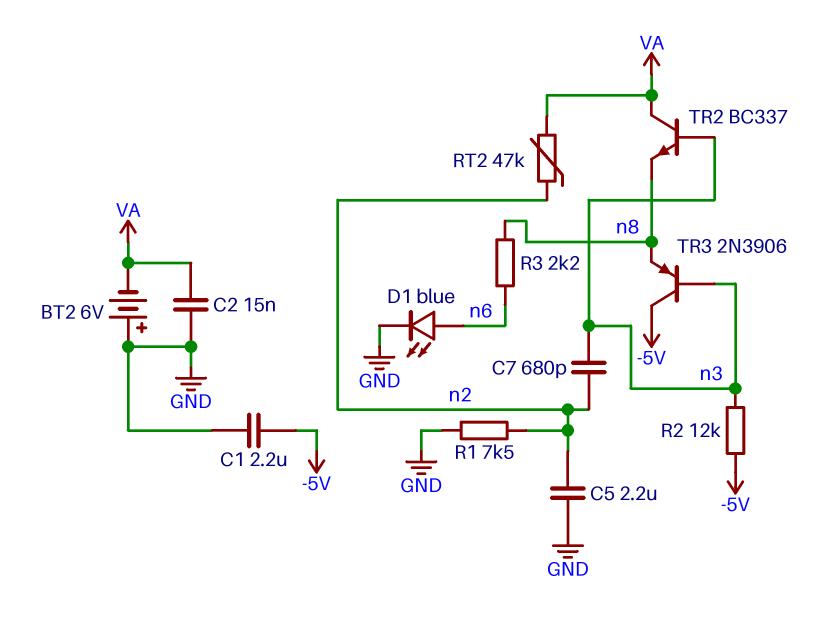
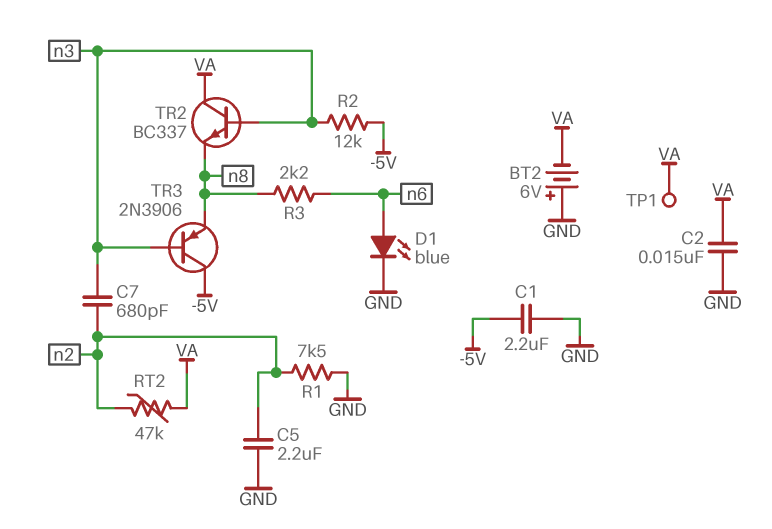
TP1: none -> test point (VA)

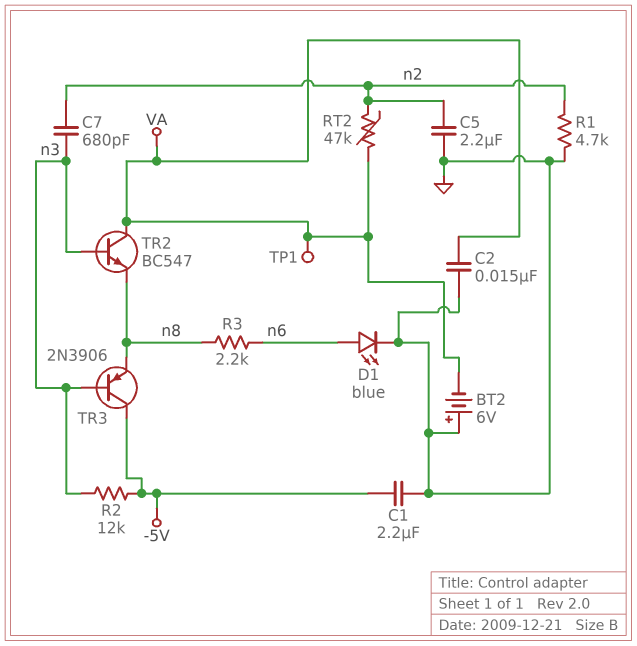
R1: 7.5k (GND, n2) -> 4.7k (GND, n2)
TR2: NPN BC337 (B n3, C VA, E n8) -> NPN BC547 (B n3, C VA, E n8)

